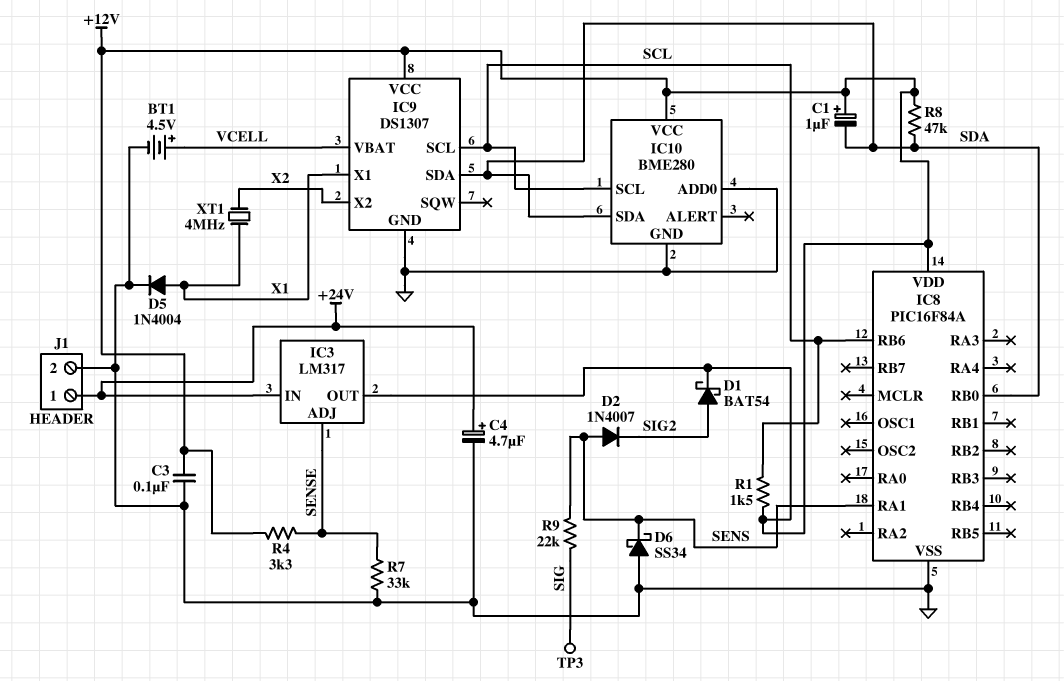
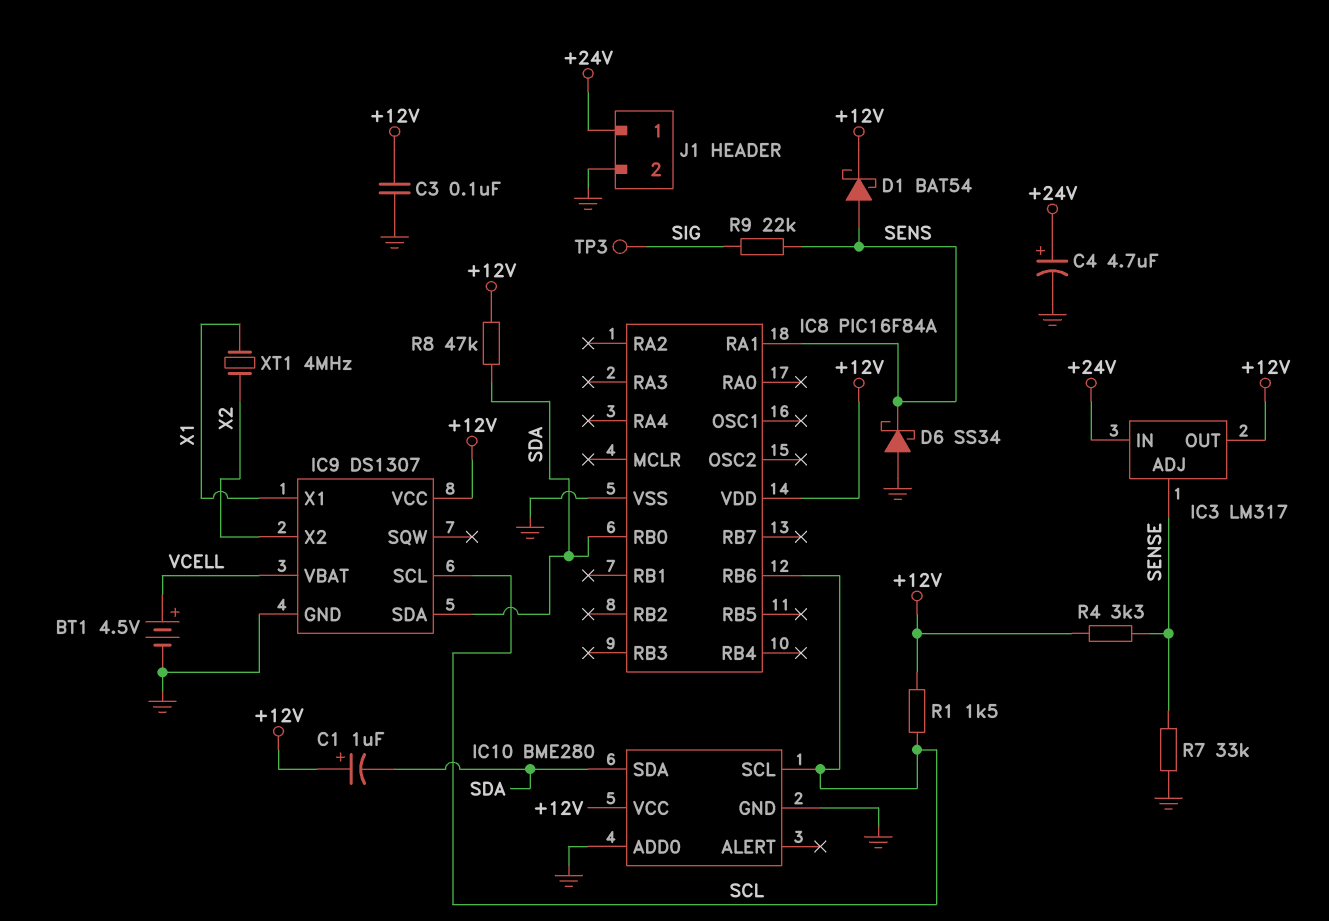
D1: schottky BAT54 (A SIG2, K +12V) -> schottky BAT54 (A SENS, K +12V)
D2: diode 1N4007 (A SENS, K SIG2) -> none
D5: diode 1N4004 (A X1, K GND) -> none

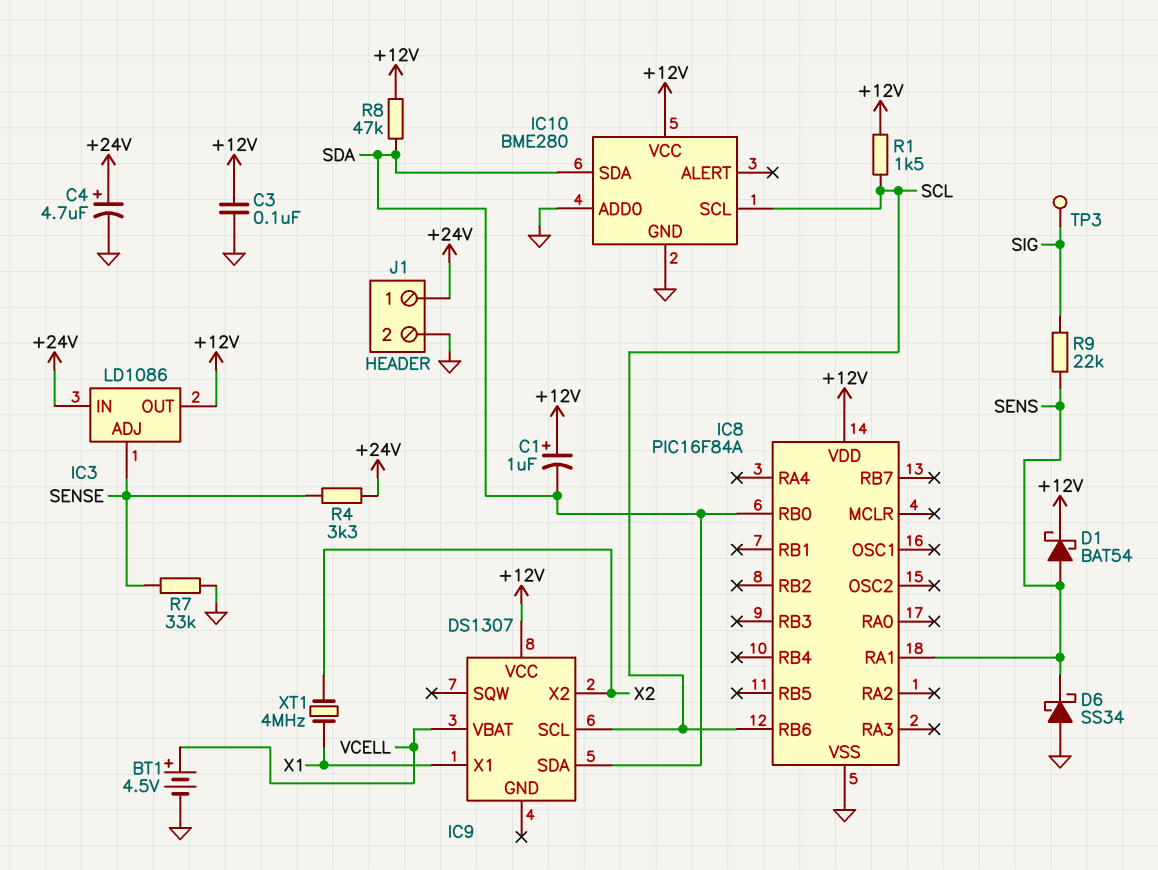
IC3: LM317 -> LD1086
IC9 pin GND: GND -> none
R4: 3.3k (+12V, SENSE) -> 3.3k (+24V, SENSE)

